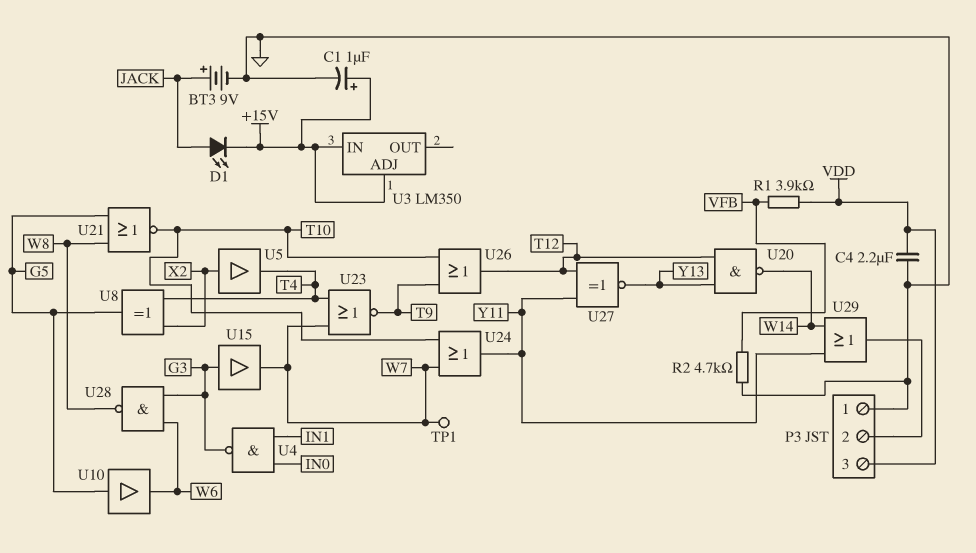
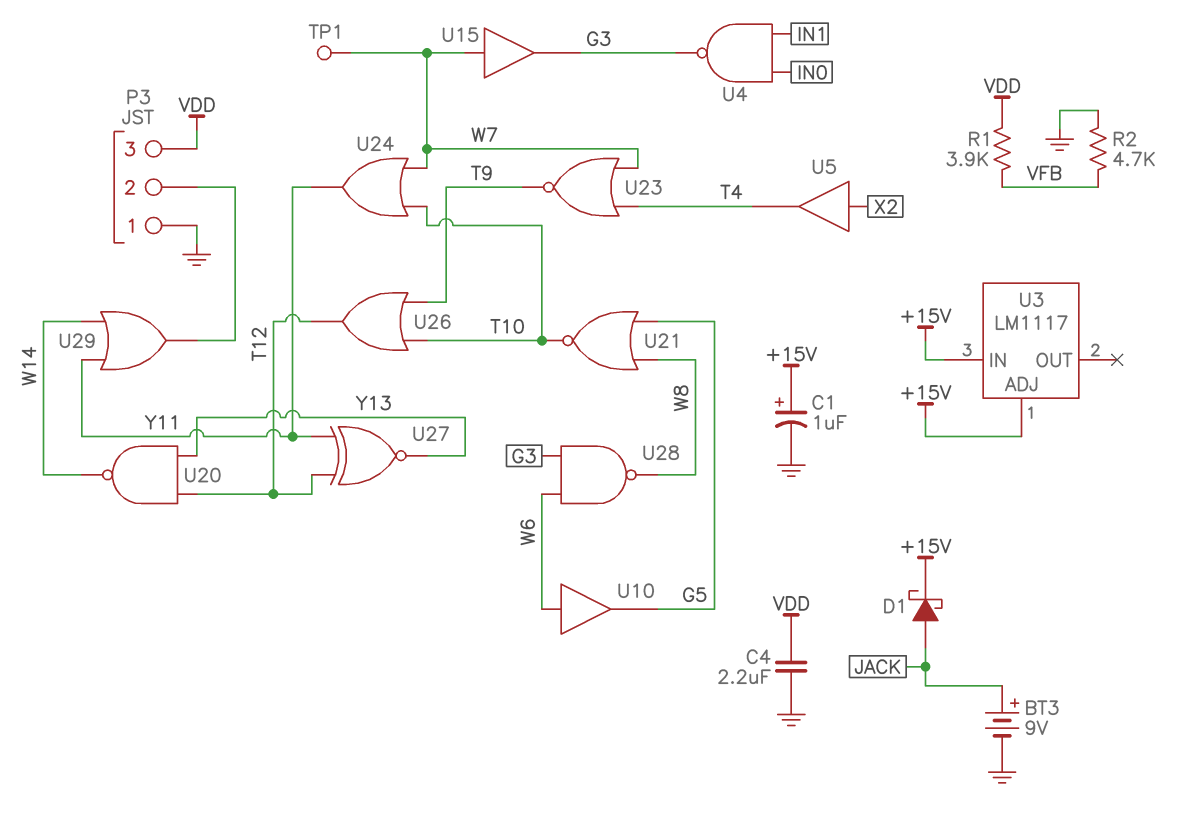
D1: LED (A JACK, K +15V) -> schottky (A JACK, K +15V)
U3: LM350 -> LM1117
U8: XOR (in T4, in X2, out G5) -> none
U10: buffer (in G5, out W6) -> buffer (in W6, out G5)
U15: buffer (in G3, out W7) -> buffer (in W7, out G3)

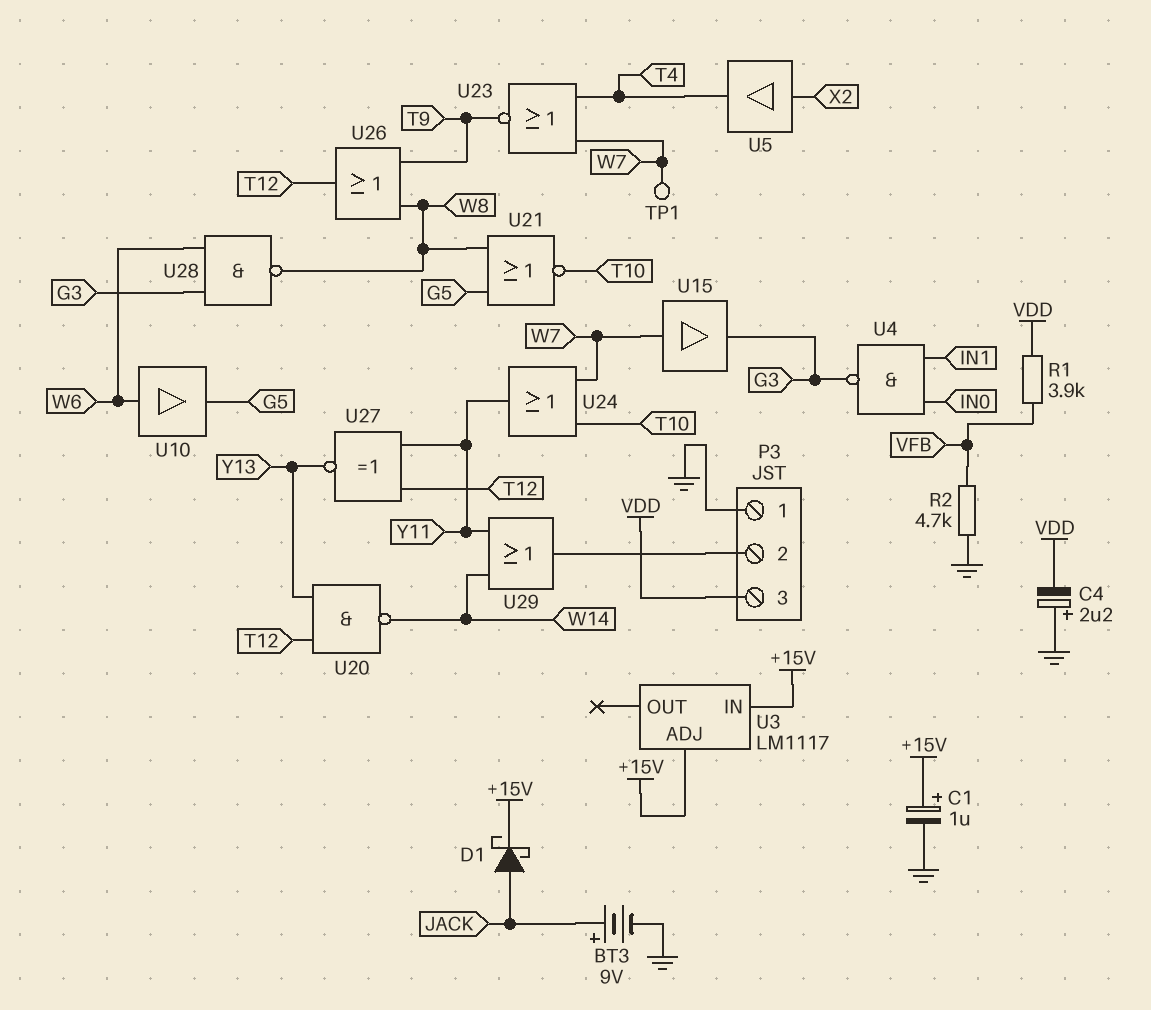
C4: 2.2uF (GND, VDD) -> 2.2uF (plus GND, minus VDD)
U26: OR (in T9, in T10, out T12) -> OR (in T9, in W8, out T12)

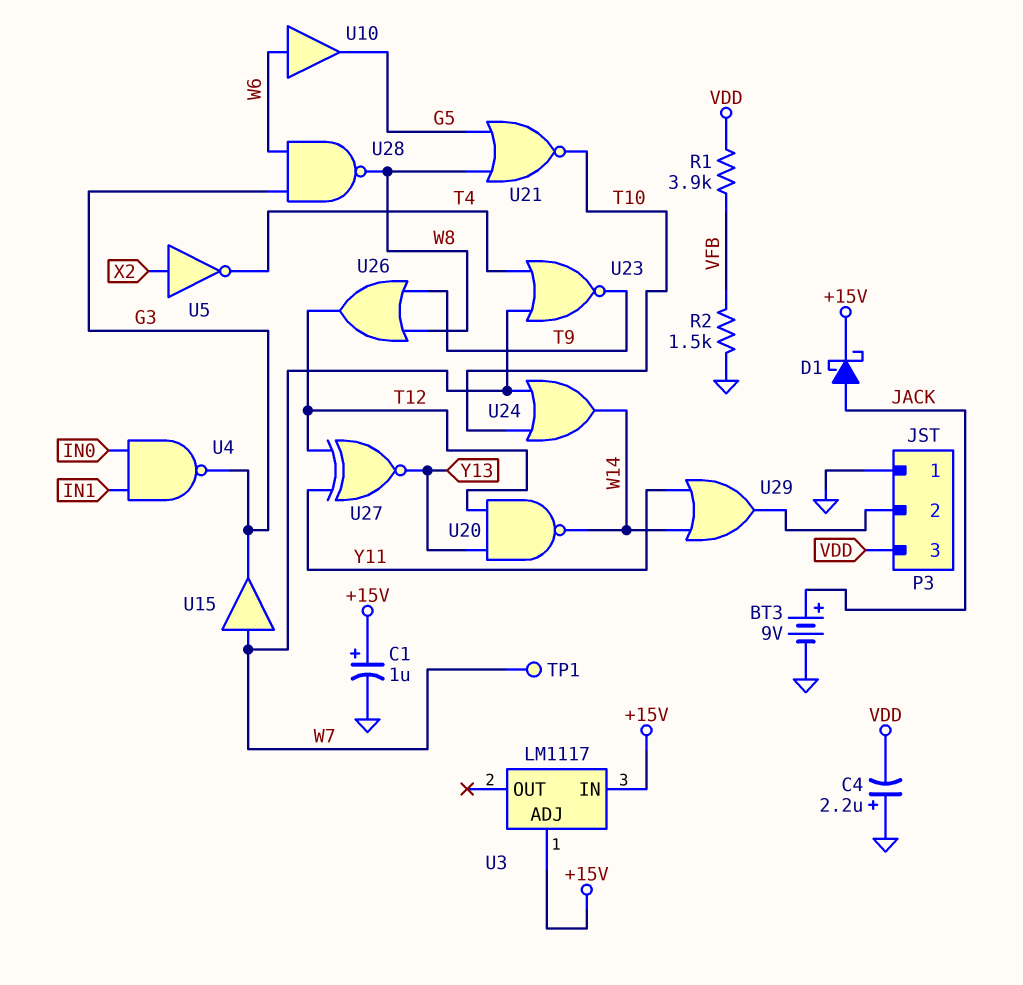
R2: 4.7k (GND, VFB) -> 1.5k (GND, VFB)
U5: buffer (in X2, out T4) -> NOT (in X2, out T4)
U24: OR (in T10, in W7, out Y11) -> OR (in T10, in W7, out W14)

